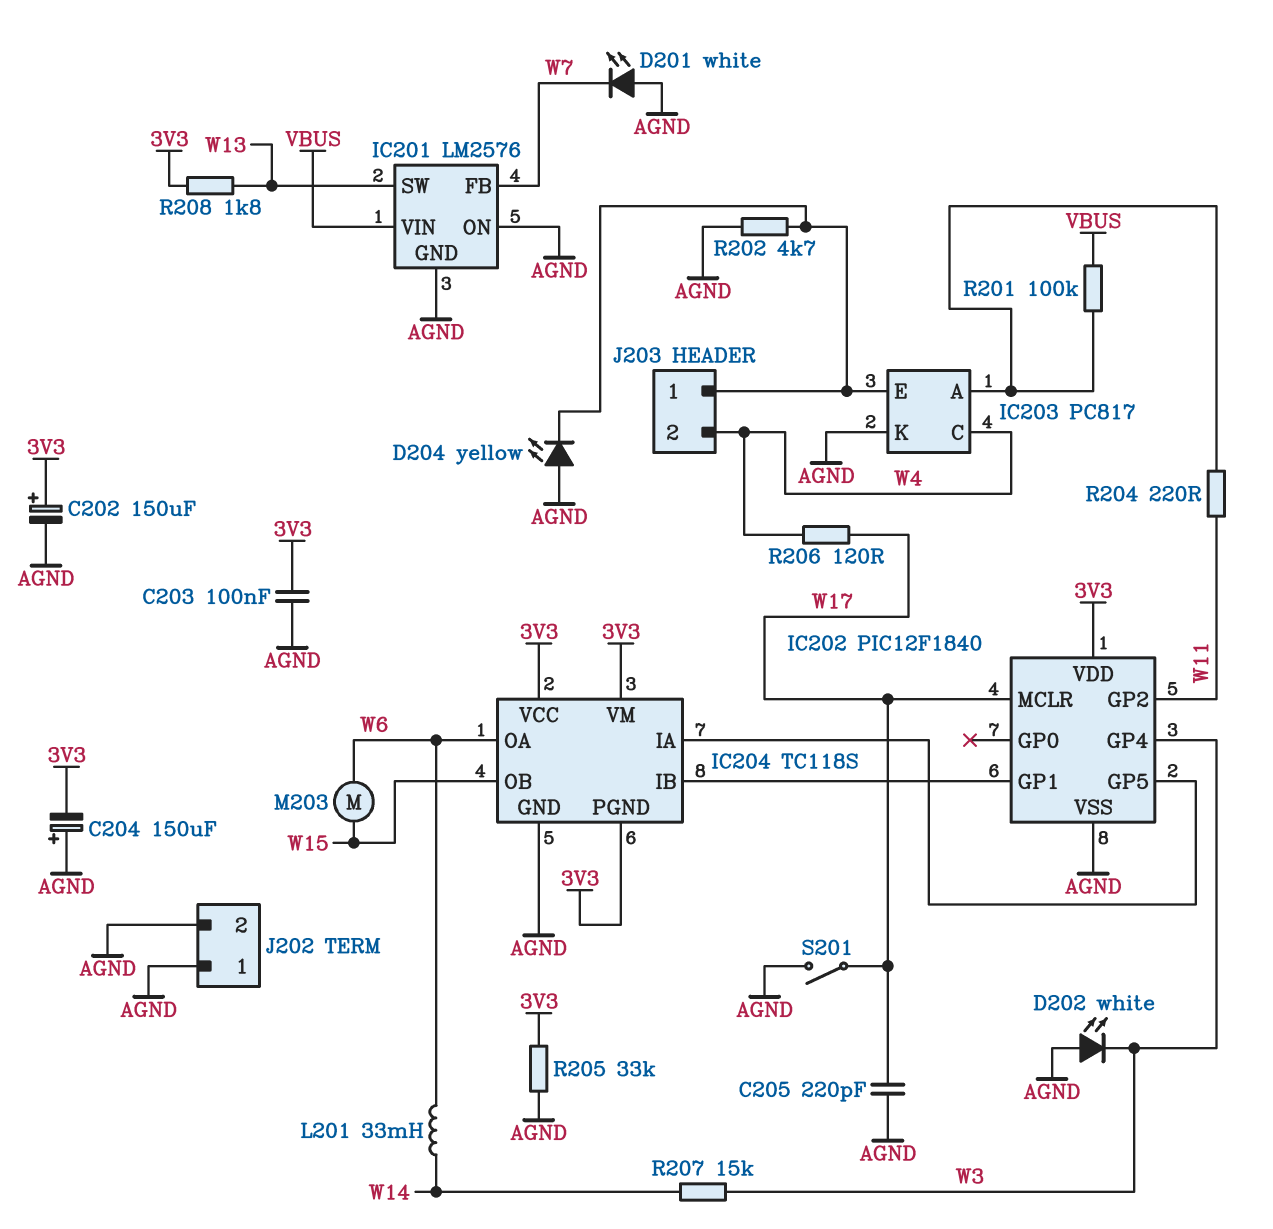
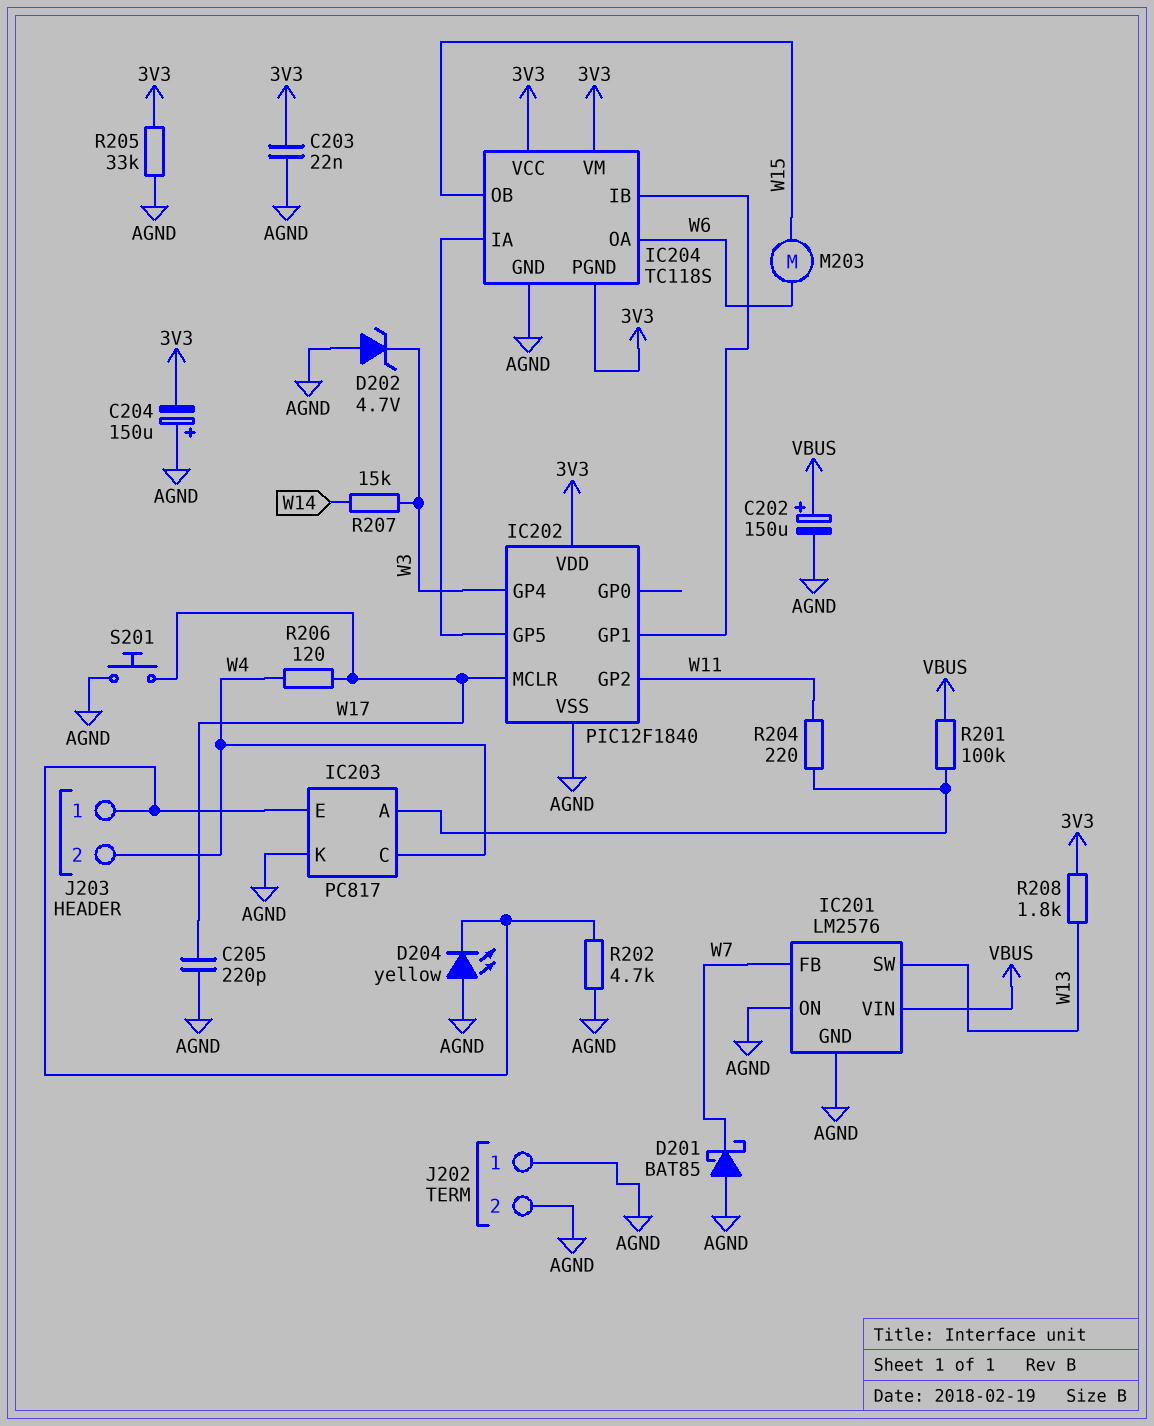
C202: 150uF (plus 3V3, minus AGND) -> 150uF (plus VBUS, minus AGND)
C203: 100nF (3V3, AGND) -> 22nF (3V3, AGND)
D201: LED white (A AGND, K W7) -> schottky BAT85 (A AGND, K W7)
D202: LED white (A AGND, K W3) -> zener 4.7V (A AGND, K W3)
L201: 33mH (W6, W14) -> none
S201: switch (AGND, W17) -> button (AGND, W17)

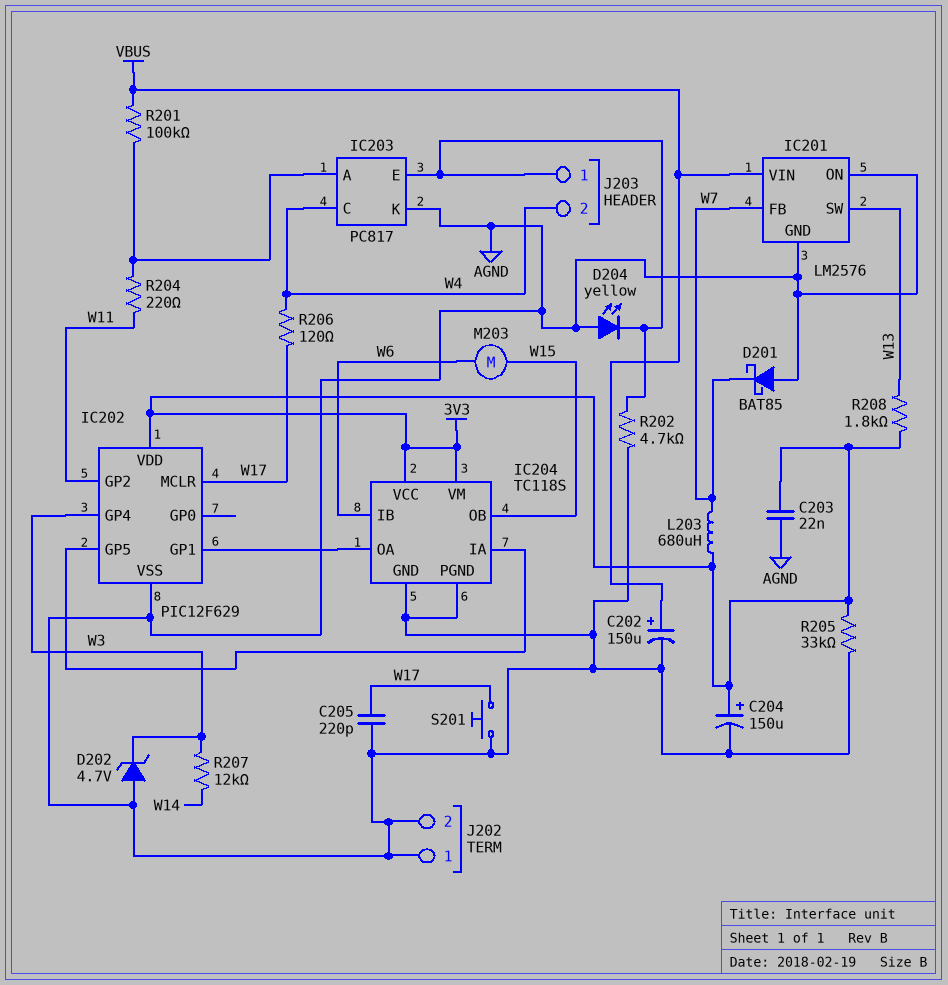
C204: 150uF (plus AGND, minus 3V3) -> 150uF (plus 3V3, minus AGND)
IC202: PIC12F1840 -> PIC12F629
IC204 pin IB: IC202/GP1 -> W6
IC204 pin OA: W6 -> IC202/GP1
IC204 pin PGND: 3V3 -> AGND
L203: none -> 680uH (3V3, W7)
R207: 15k (W3, W14) -> 12k (W3, W14)

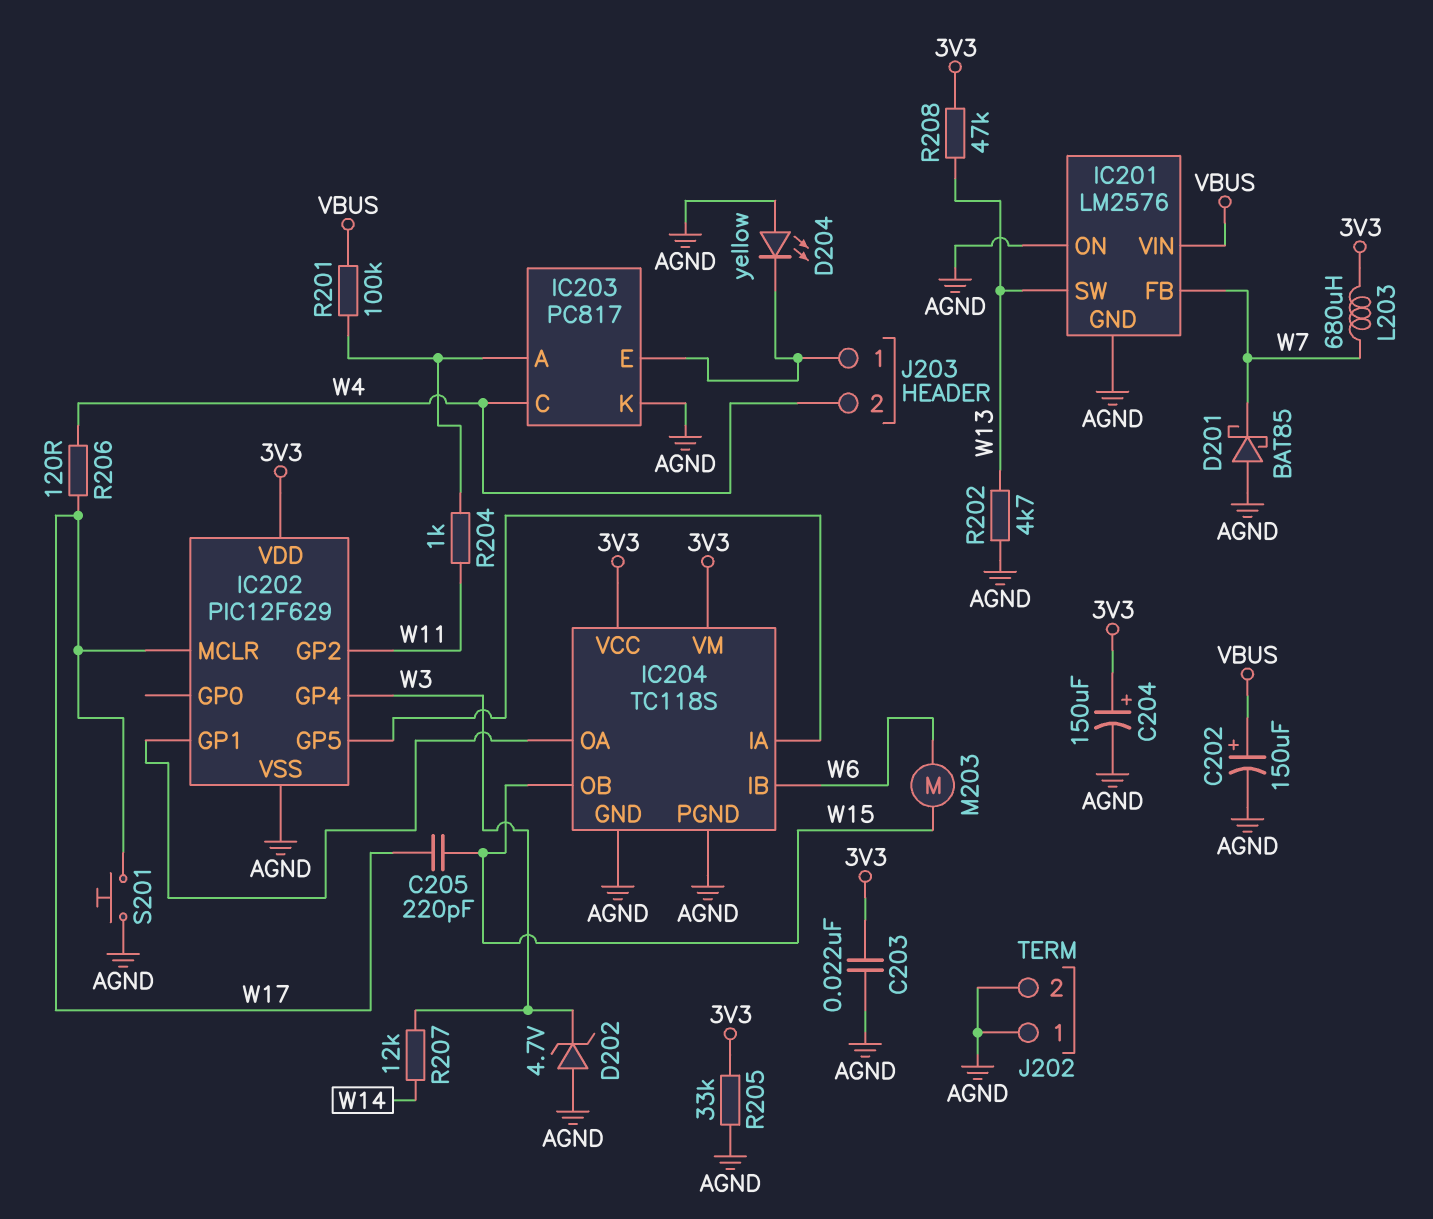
C205: 220pF (AGND, W17) -> 220pF (W15, W17)
R202: 4.7k (AGND, IC203/E) -> 4.7k (AGND, W13)
R204: 220 (IC203/A, W11) -> 1k (IC203/A, W11)
R208: 1.8k (3V3, W13) -> 47k (3V3, W13)

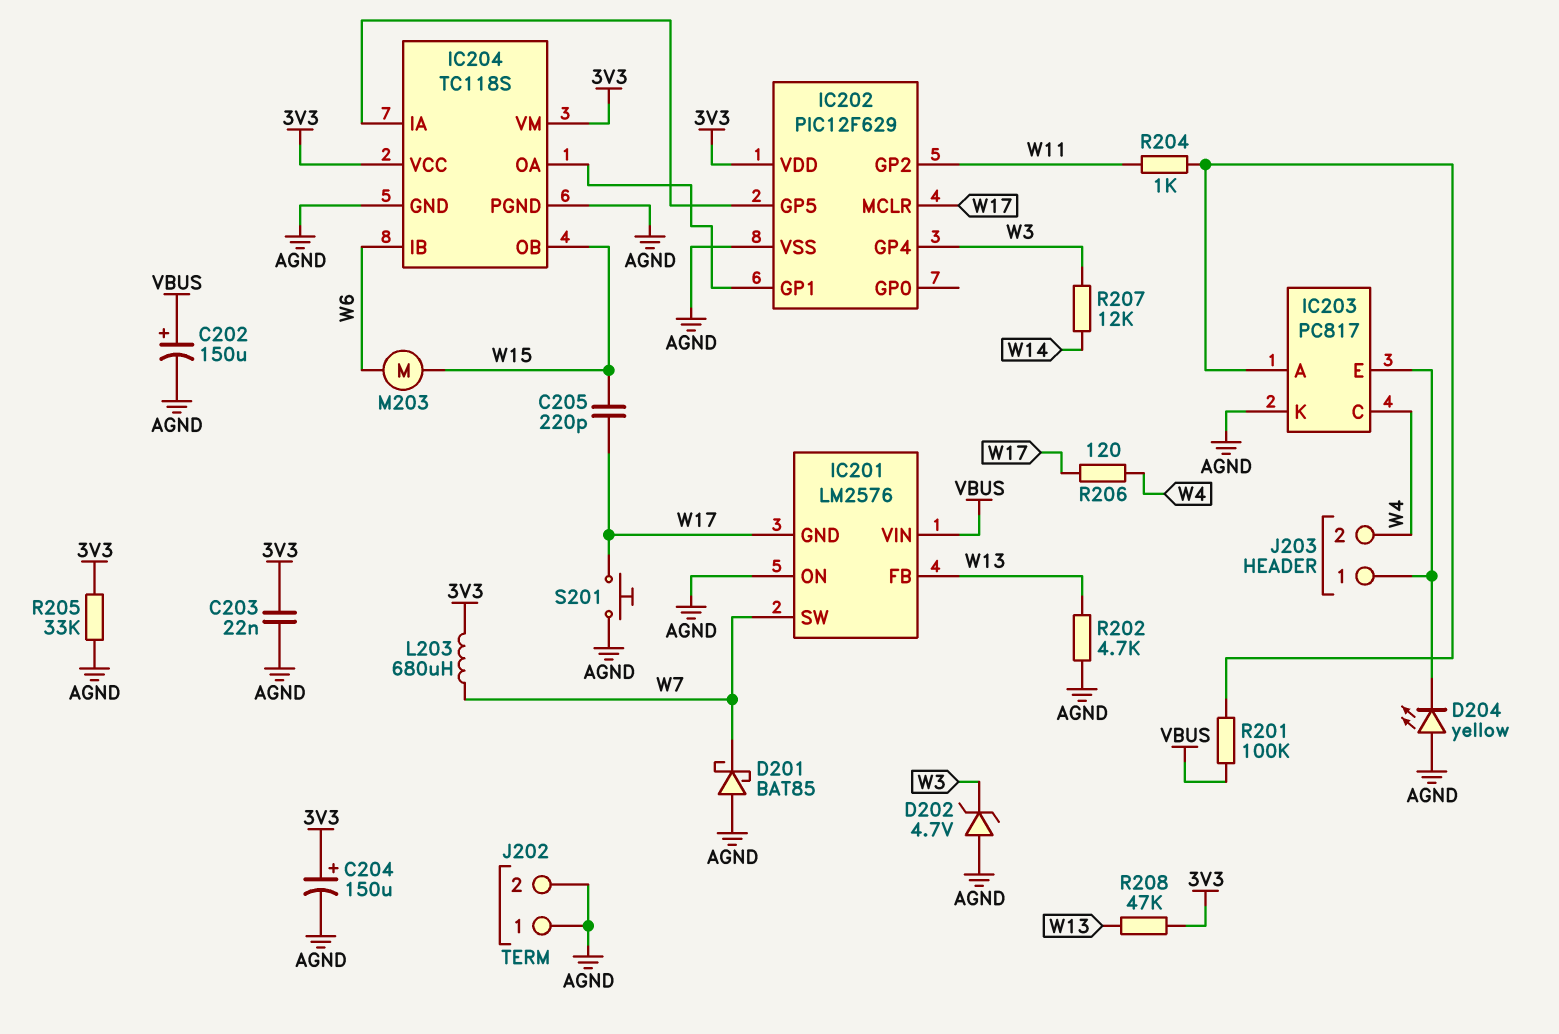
IC201 pin FB: W7 -> W13
IC201 pin GND: AGND -> W17
IC201 pin SW: W13 -> W7

